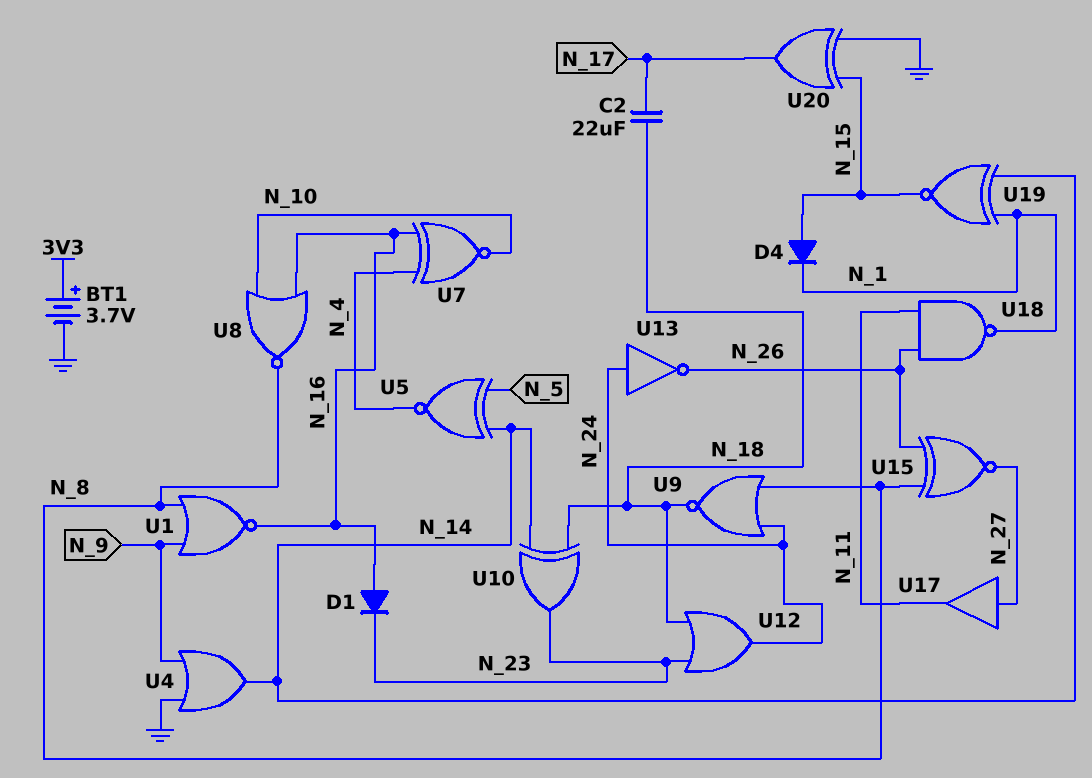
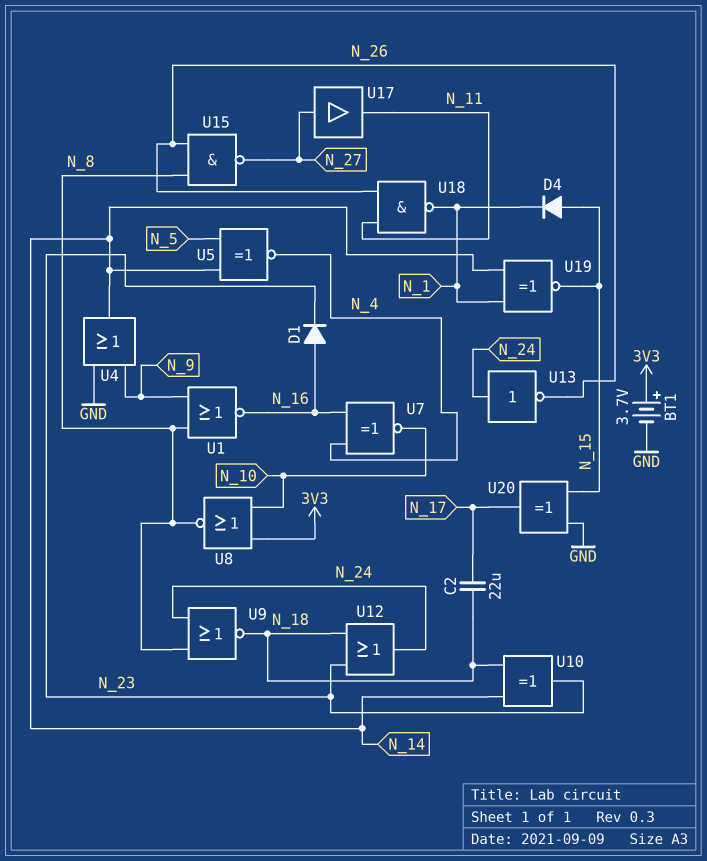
U8: NOR (in N_10, in N_16, out N_8) -> NOR (in 3V3, in N_10, out N_8)
U15: XNOR (in N_8, in N_26, out N_27) -> NAND (in N_8, in N_26, out N_27)

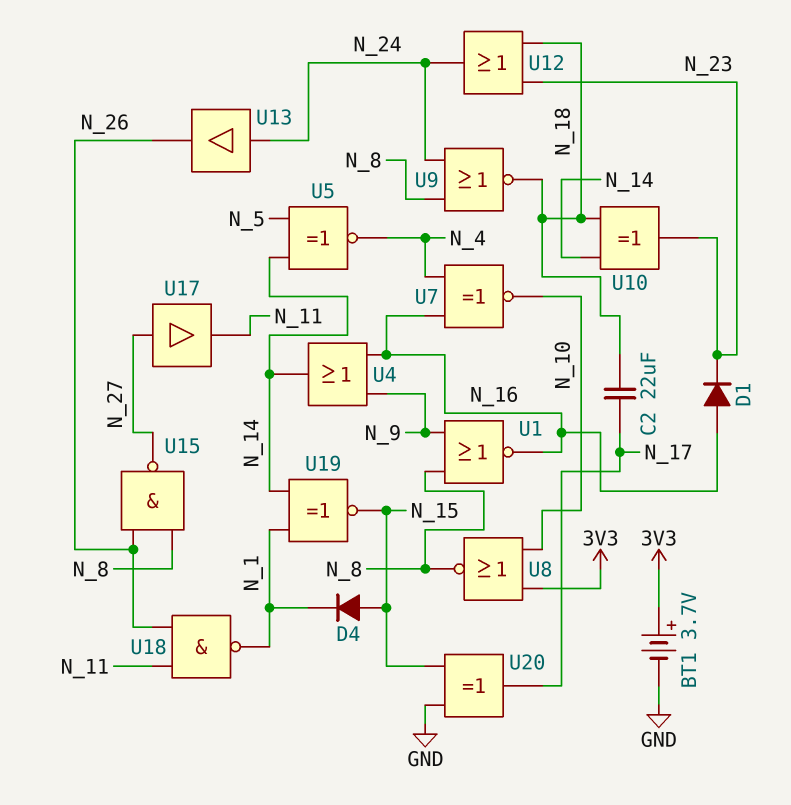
U4: OR (in GND, in N_9, out N_14) -> OR (in N_9, in N_16, out N_14)
U13: NOT (in N_24, out N_26) -> buffer (in N_24, out N_26)

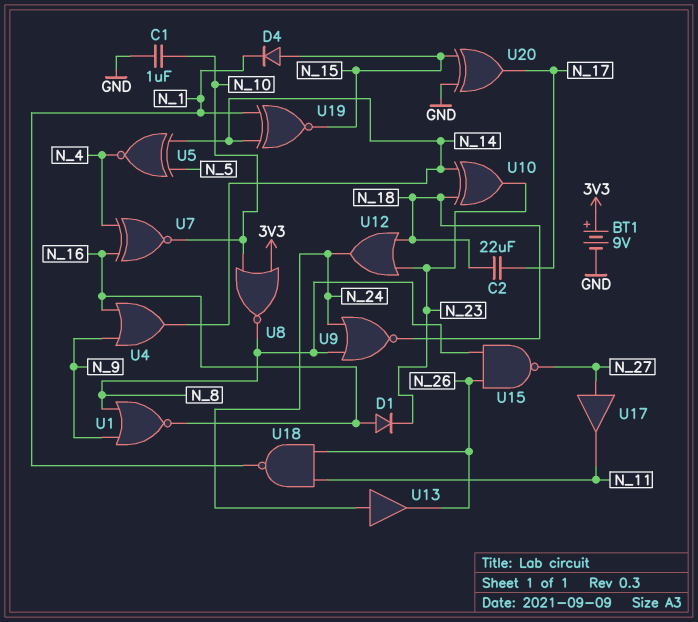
BT1: 3.7V (plus 3V3, minus GND) -> 9V (plus 3V3, minus GND)
C1: none -> 1uF (GND, N_10)

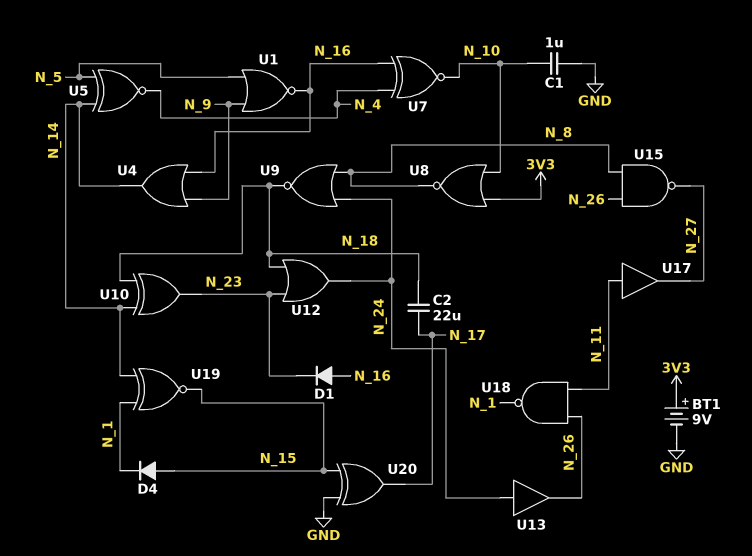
U1: NOR (in N_8, in N_9, out N_16) -> NOR (in N_5, in N_9, out N_16)
U17: buffer (in N_27, out N_11) -> buffer (in N_11, out N_27)

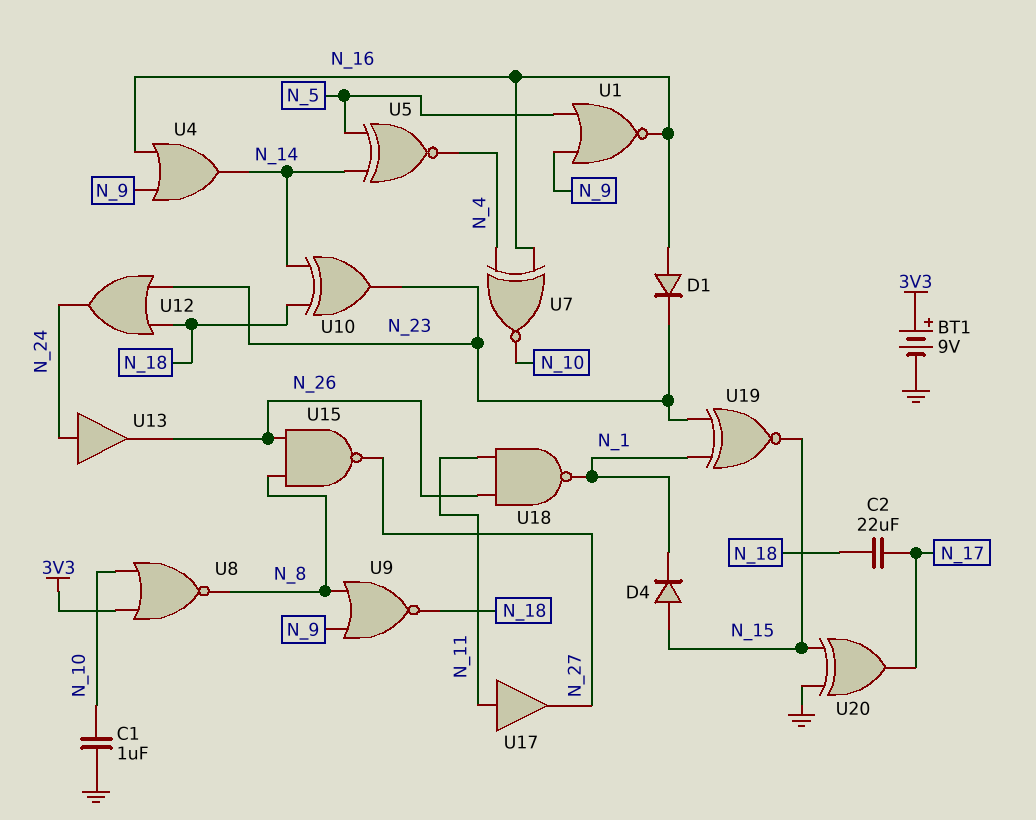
U9: NOR (in N_8, in N_24, out N_18) -> NOR (in N_8, in N_9, out N_18)
U19: XNOR (in N_1, in N_14, out N_15) -> XNOR (in N_1, in N_23, out N_15)

